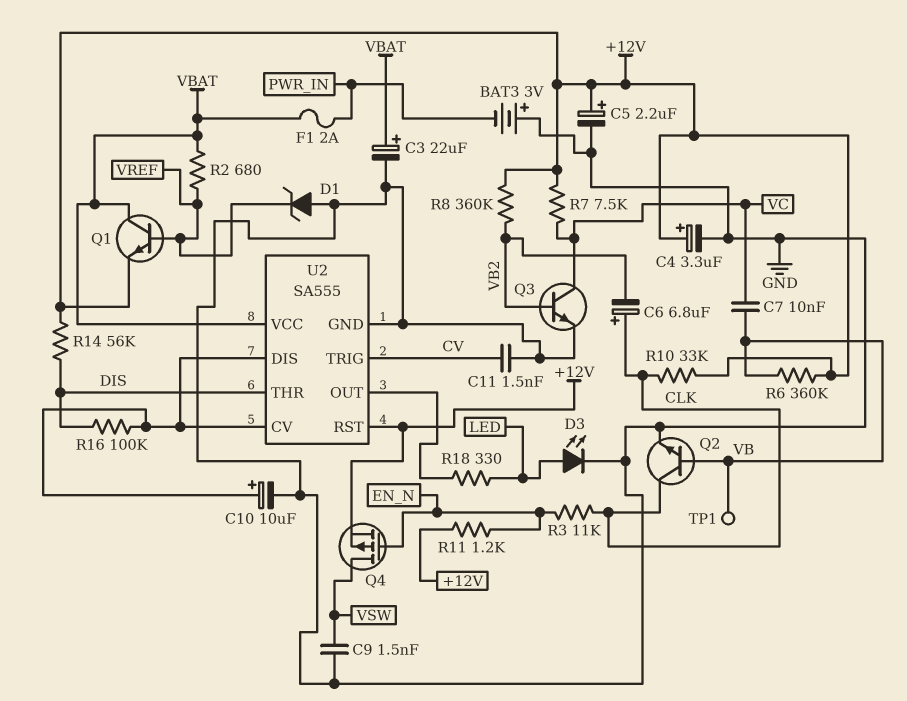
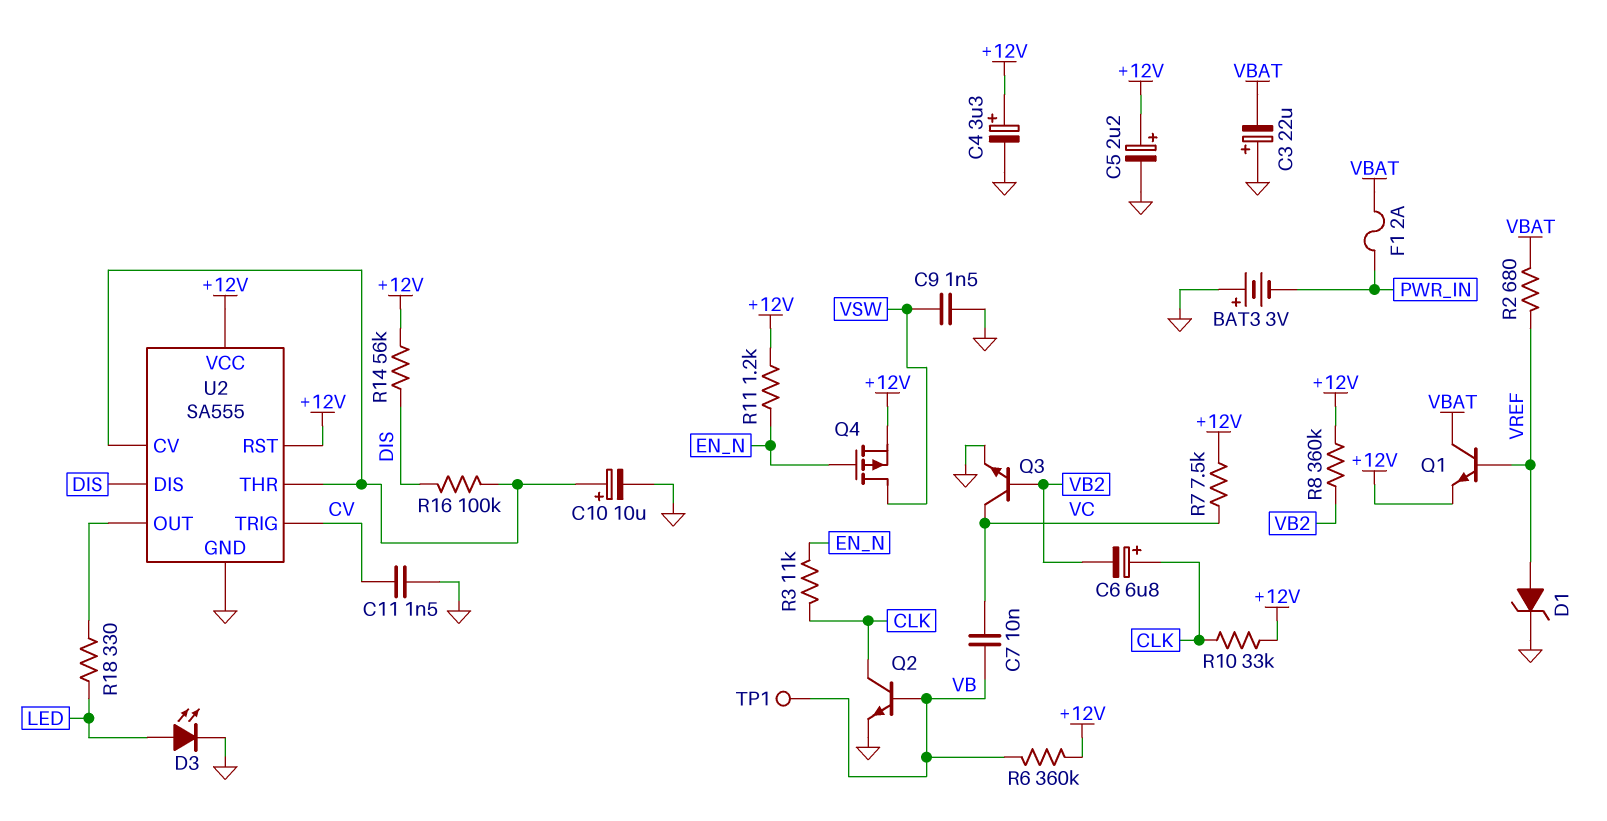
C3: 22uF (plus VBAT, minus GND) -> 22uF (plus GND, minus VBAT)
D1: zener (A GND, K VREF) -> zener (A VREF, K GND)
U2 pin DIS: U2/CV -> DIS
U2 pin THR: DIS -> U2/CV
U2 pin VCC: VBAT -> +12V

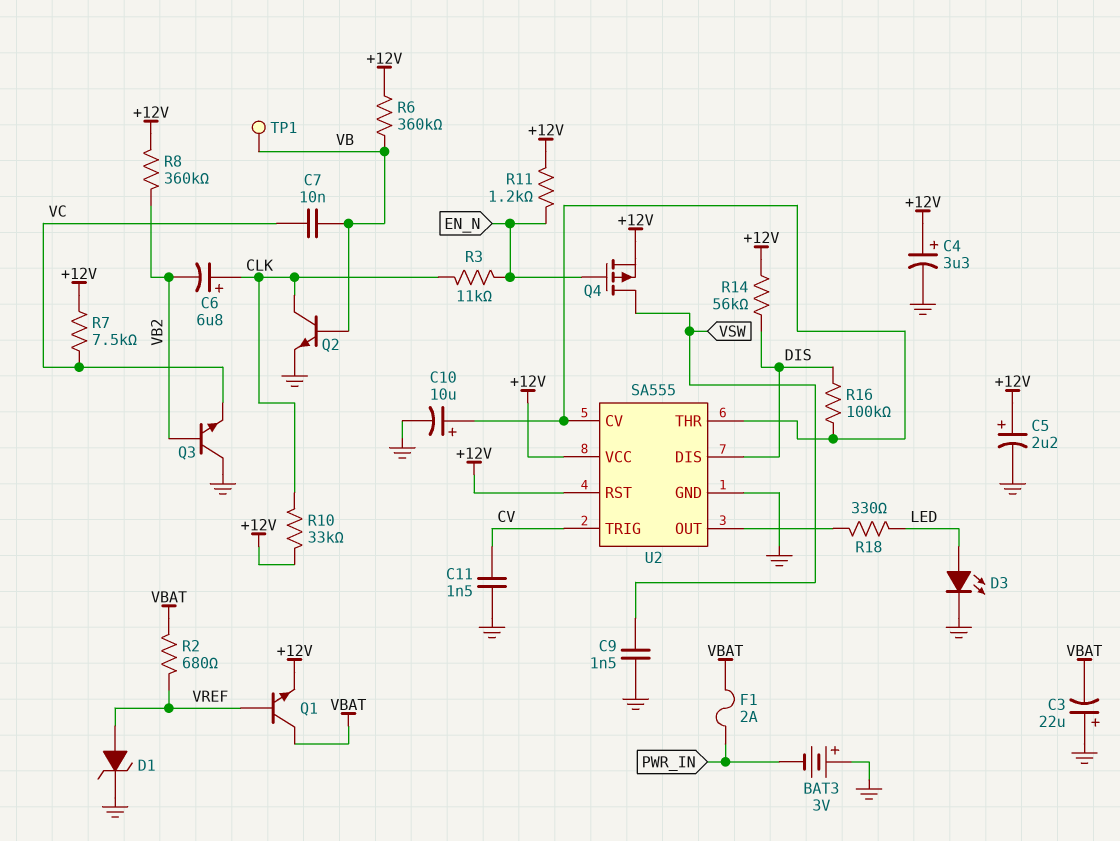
Q3: NPN (B VB2, C VC, E GND) -> NPN (B VB2, C GND, E VC)

